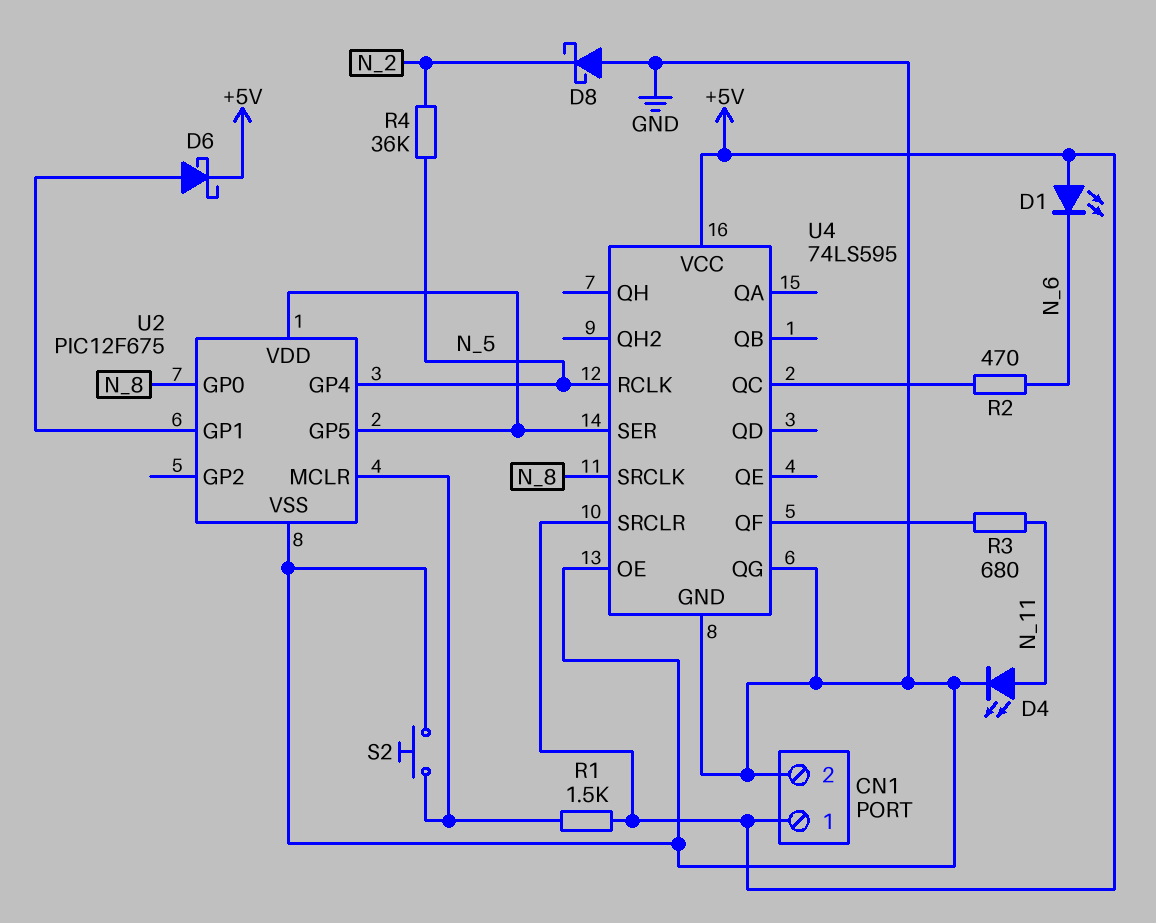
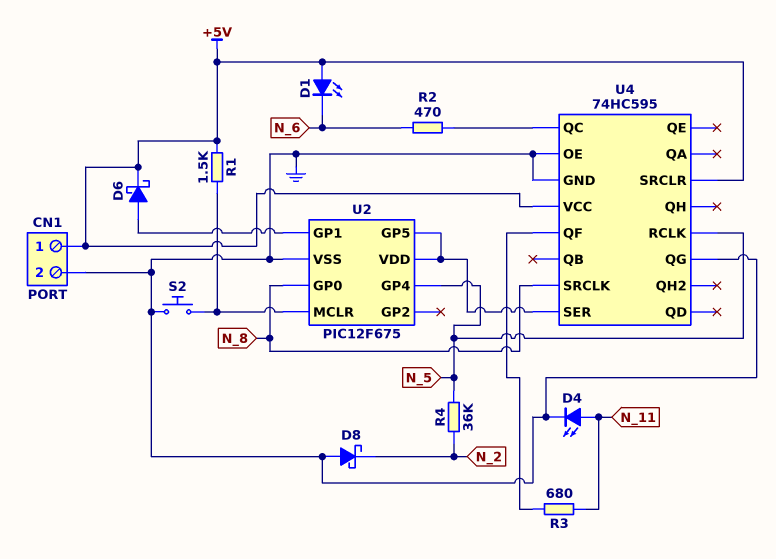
U4: 74LS595 -> 74HC595

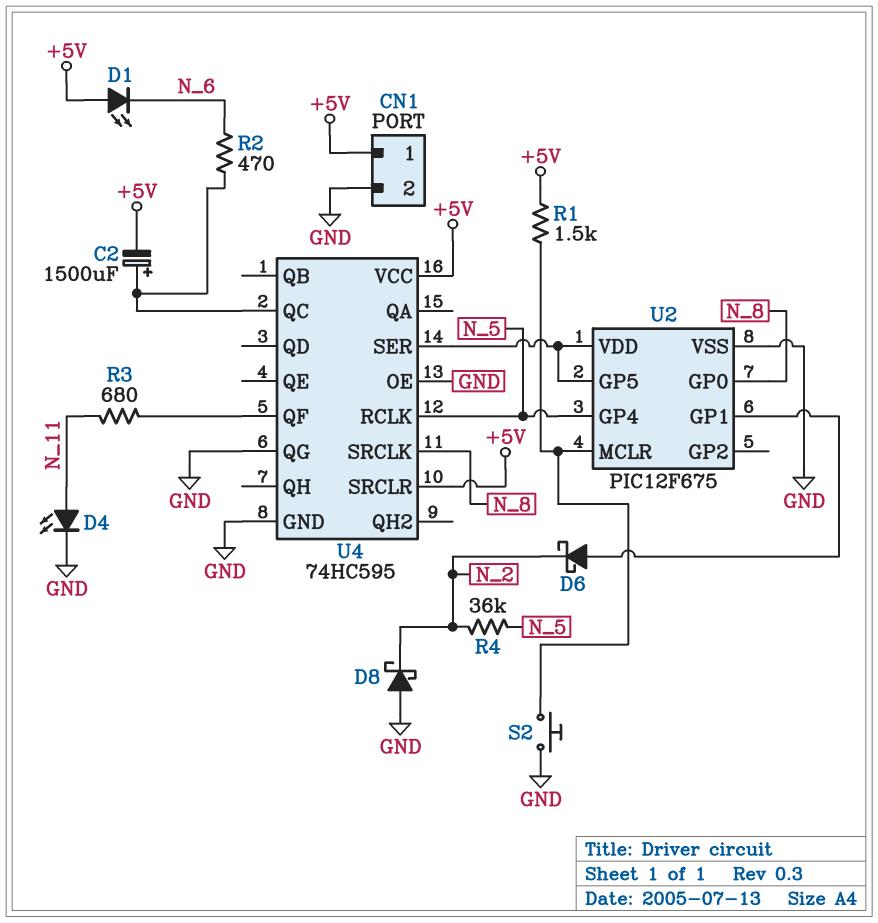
C2: none -> 1500uF (plus U4/QC, minus +5V)
D6: schottky (A U2/GP1, K +5V) -> schottky (A U2/GP1, K N_2)

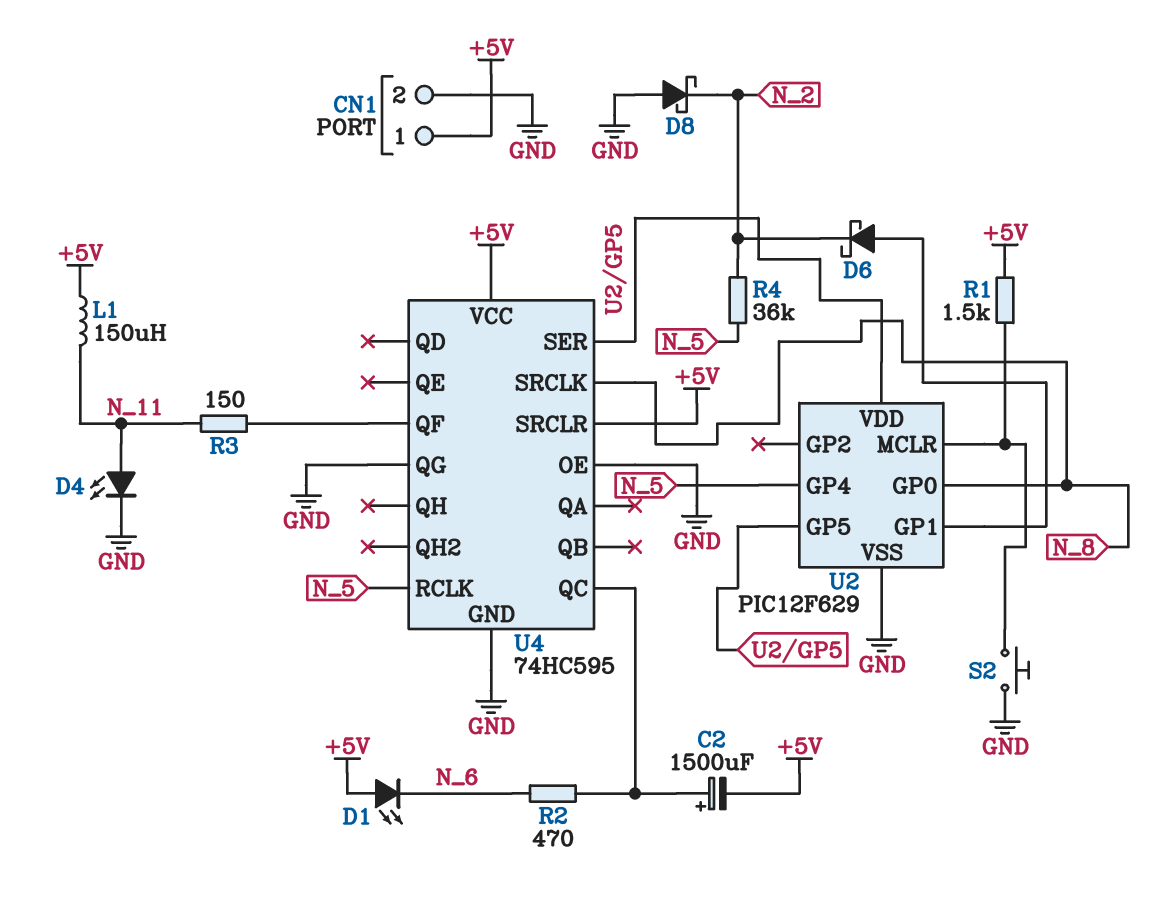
L1: none -> 150uH (+5V, N_11)
R3: 680 (N_11, U4/QF) -> 150 (N_11, U4/QF)
U2: PIC12F675 -> PIC12F629

